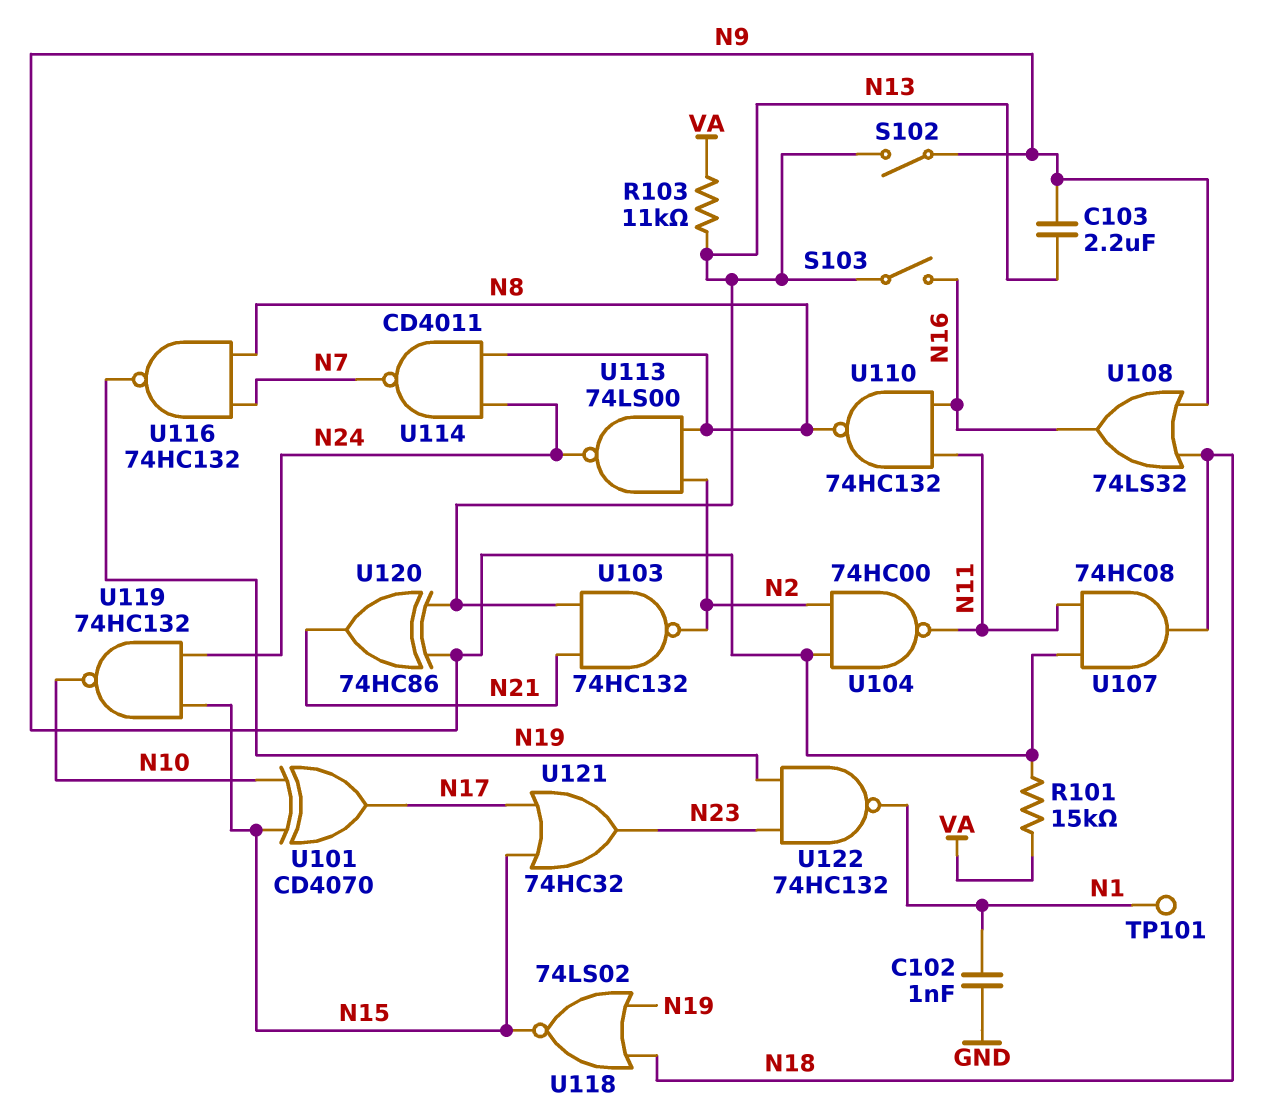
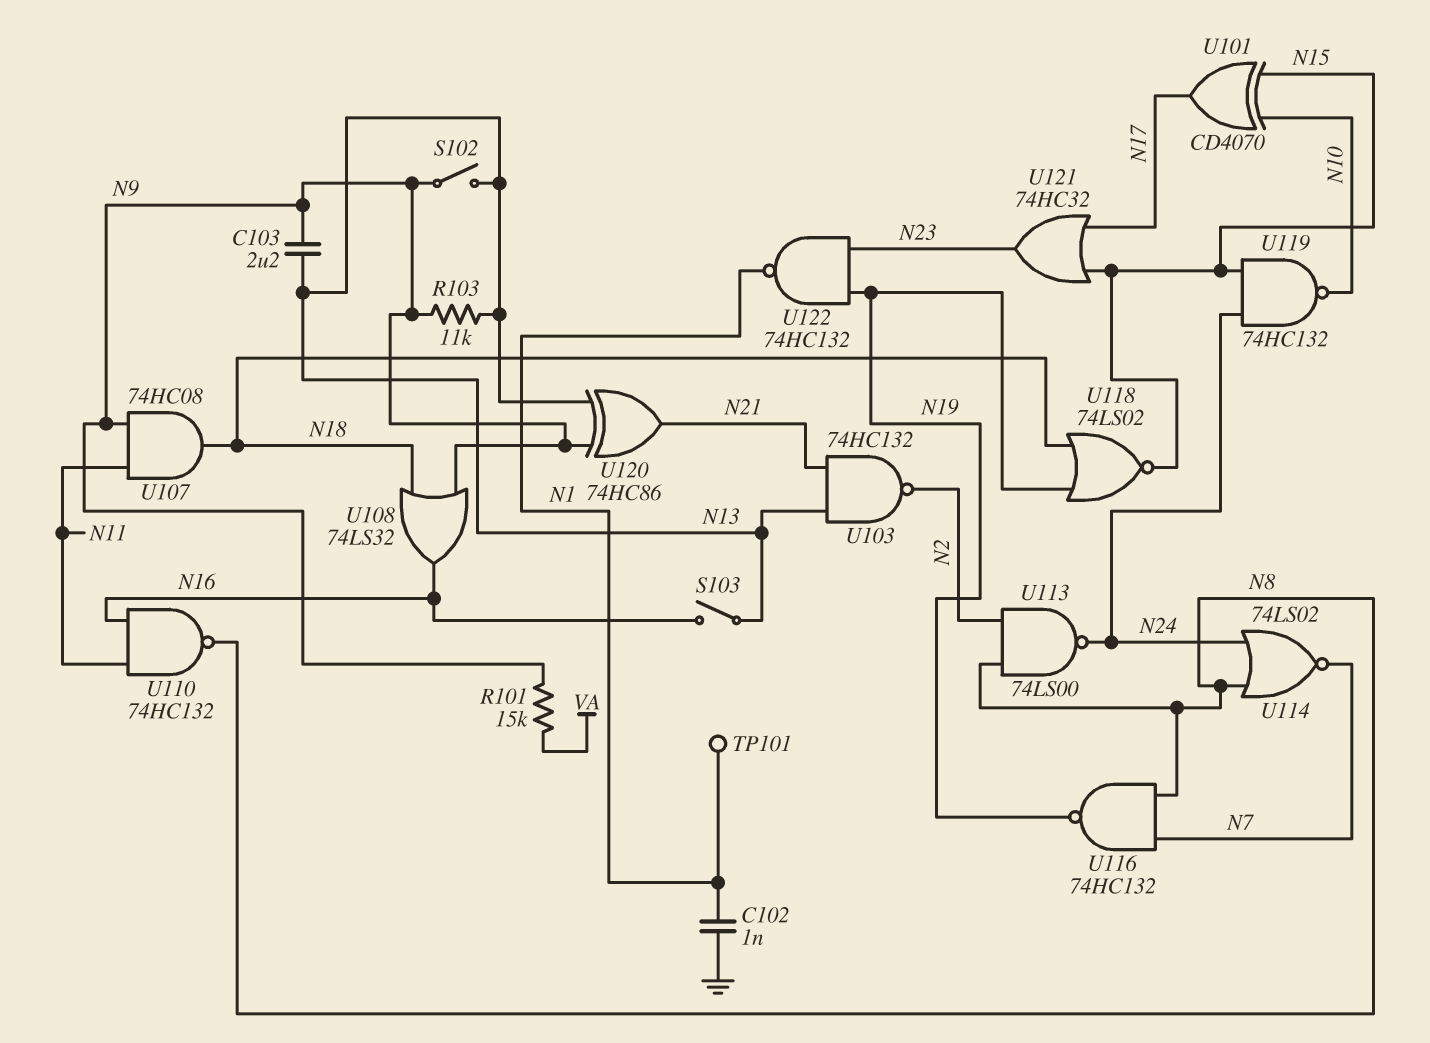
R103: 11k (N13, VA) -> 11k (N9, N13)
U104: NAND 74HC00 (in N2, in N9, out N11) -> none
U114: NAND CD4011 (in N8, in N24, out N7) -> NOR 74LS02 (in N8, in N24, out N7)

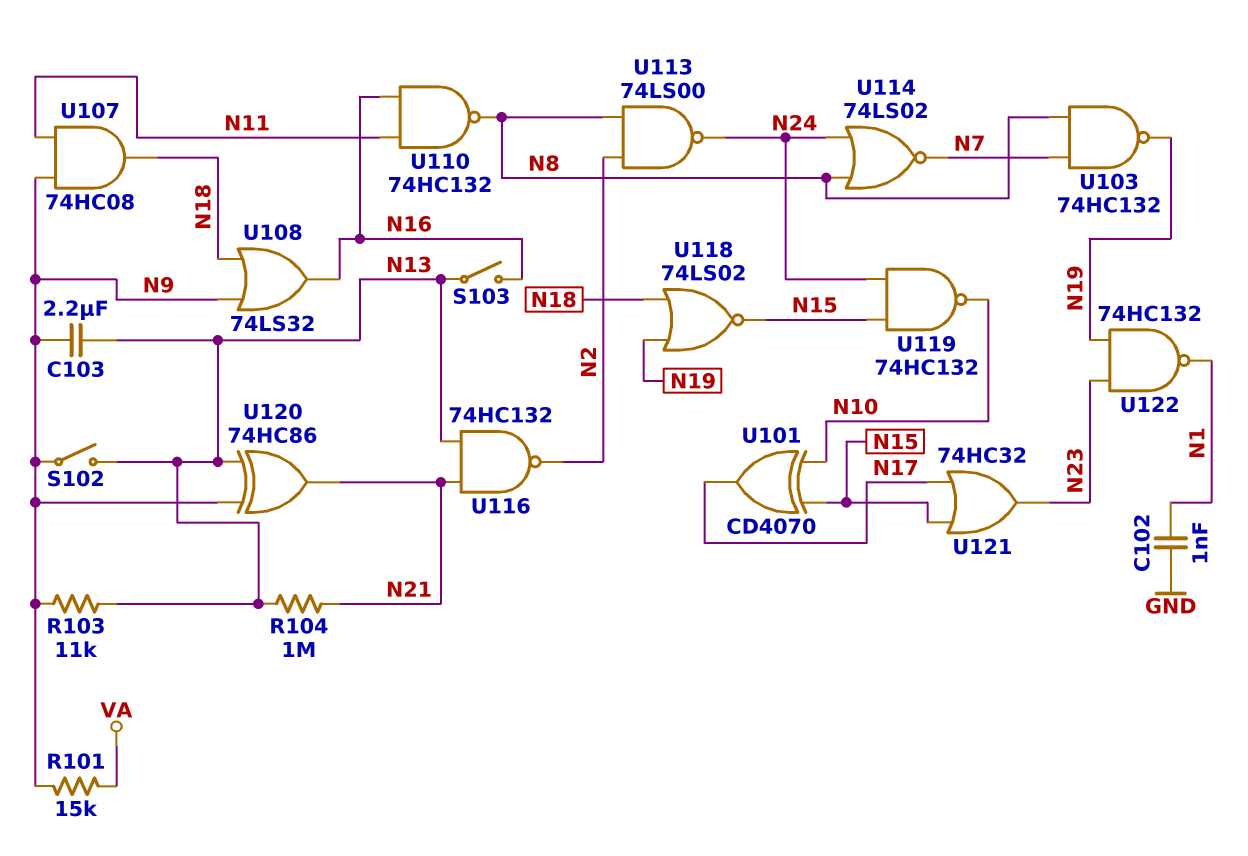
R104: none -> 1M (N13, N21)
TP101: test point (N1) -> none
U103: NAND 74HC132 (in N13, in N21, out N2) -> NAND 74HC132 (in N7, in N8, out N19)
U116: NAND 74HC132 (in N7, in N8, out N19) -> NAND 74HC132 (in N13, in N21, out N2)

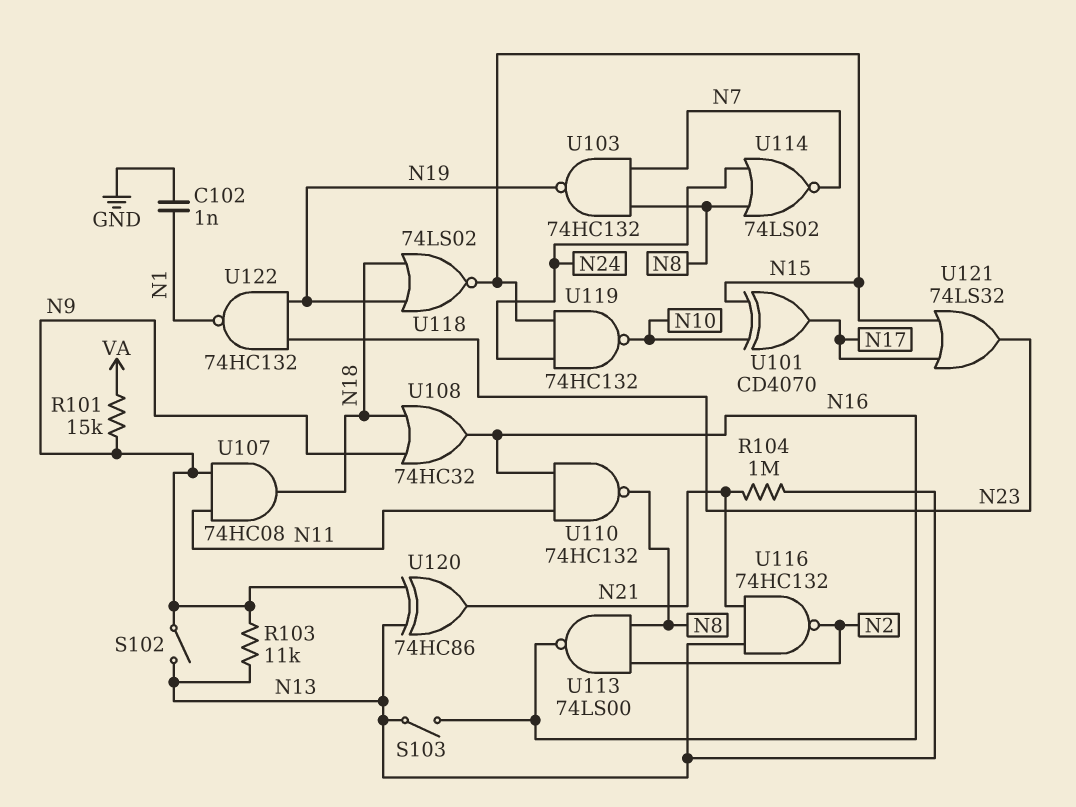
C103: 2.2uF (N9, N13) -> none
U108: OR 74LS32 (in N9, in N18, out N16) -> OR 74HC32 (in N9, in N18, out N16)
U113: NAND 74LS00 (in N2, in N8, out N24) -> NAND 74LS00 (in N2, in N8, out N16)
U121: OR 74HC32 (in N15, in N17, out N23) -> OR 74LS32 (in N15, in N17, out N23)

